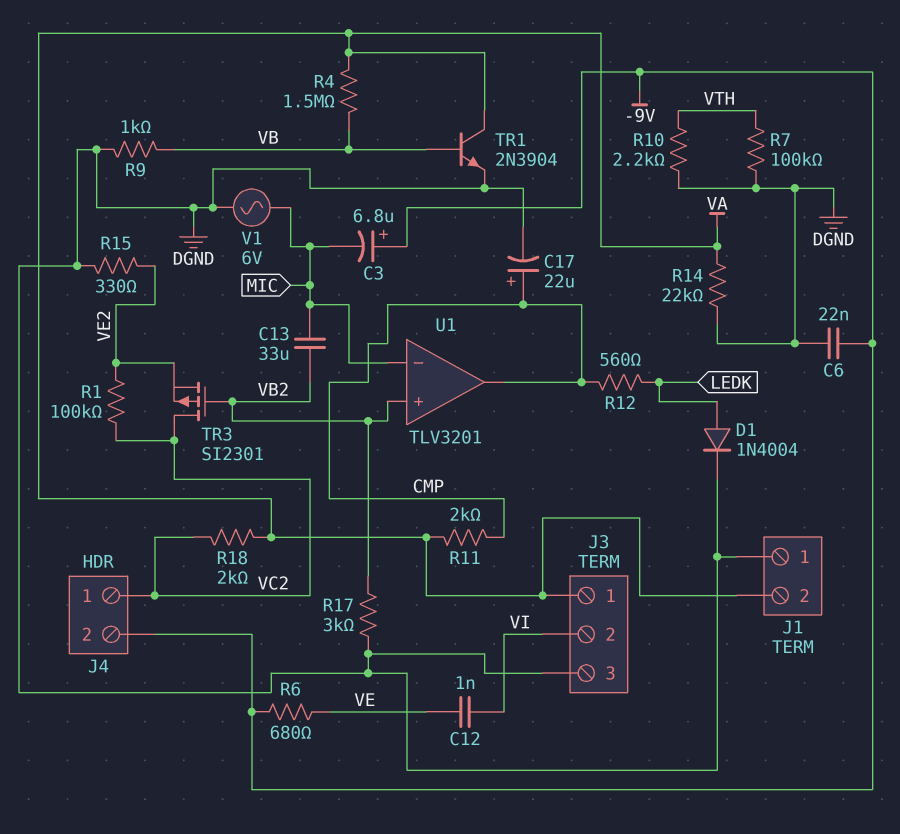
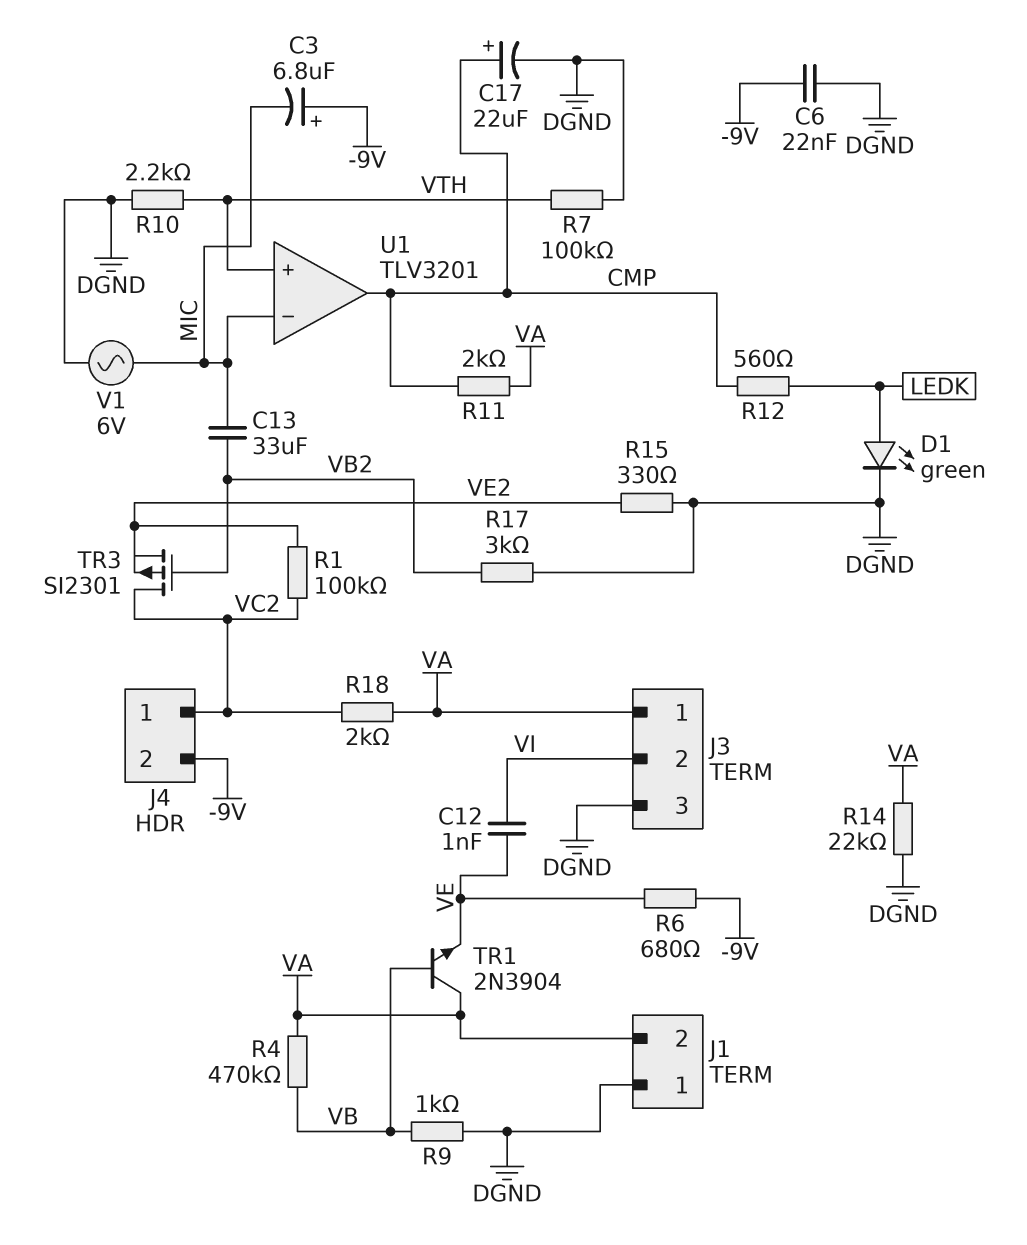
D1: diode 1N4004 (A LEDK, K DGND) -> LED green (A LEDK, K DGND)
R4: 1.5M (VA, VB) -> 470k (VA, VB)
TR1: NPN 2N3904 (B VB, C VA, E DGND) -> NPN 2N3904 (B VB, C VA, E VE)
U1 pin in+: VB2 -> VTH

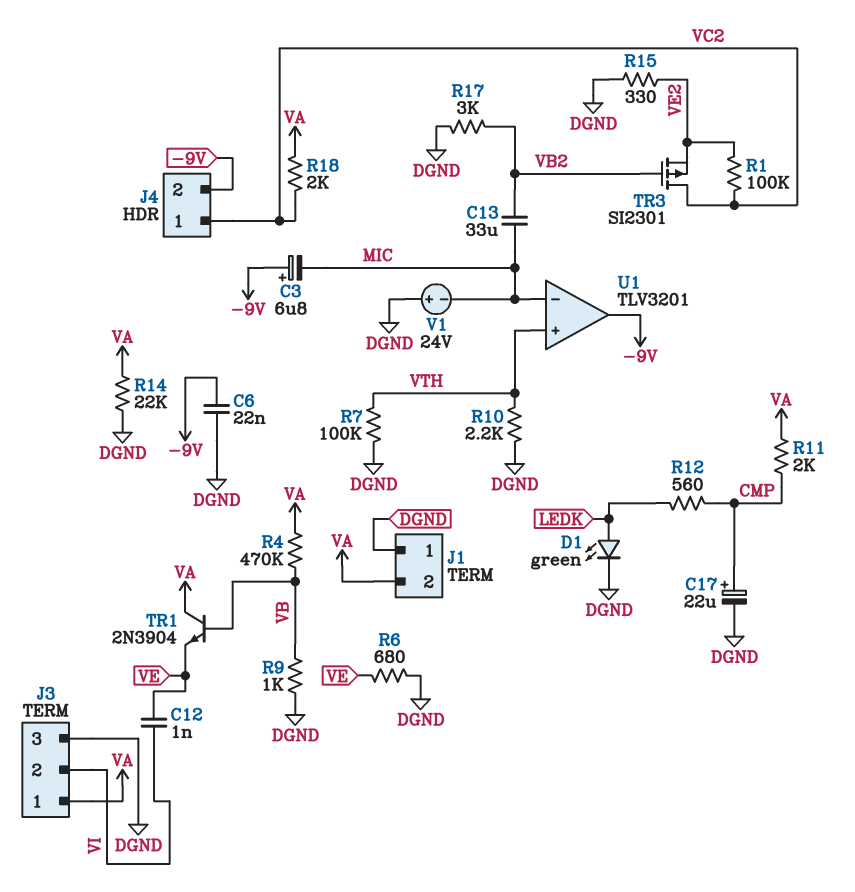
R6: 680 (-9V, VE) -> 680 (DGND, VE)
U1 pin out: CMP -> -9V
V1: AC 6V (DGND, MIC) -> 24V (plus DGND, minus MIC)

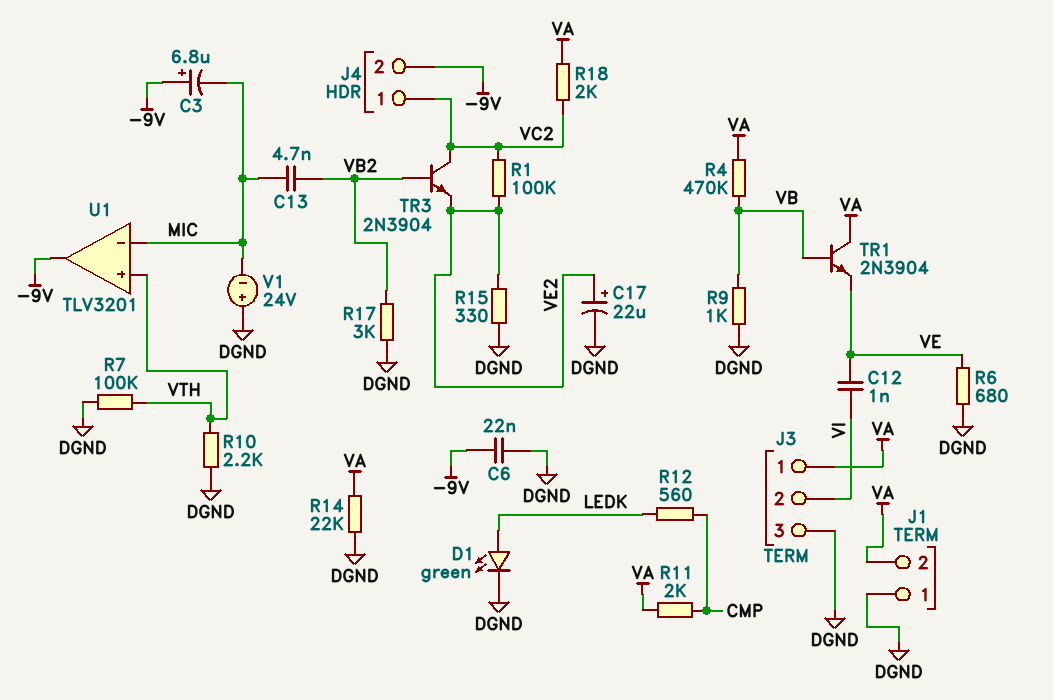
C13: 33uF (MIC, VB2) -> 4.7nF (MIC, VB2)
C17: 22uF (plus CMP, minus DGND) -> 22uF (plus VE2, minus DGND)
TR3: PMOS SI2301 (G VB2, D VC2, S VE2) -> NPN 2N3904 (B VB2, C VC2, E VE2)

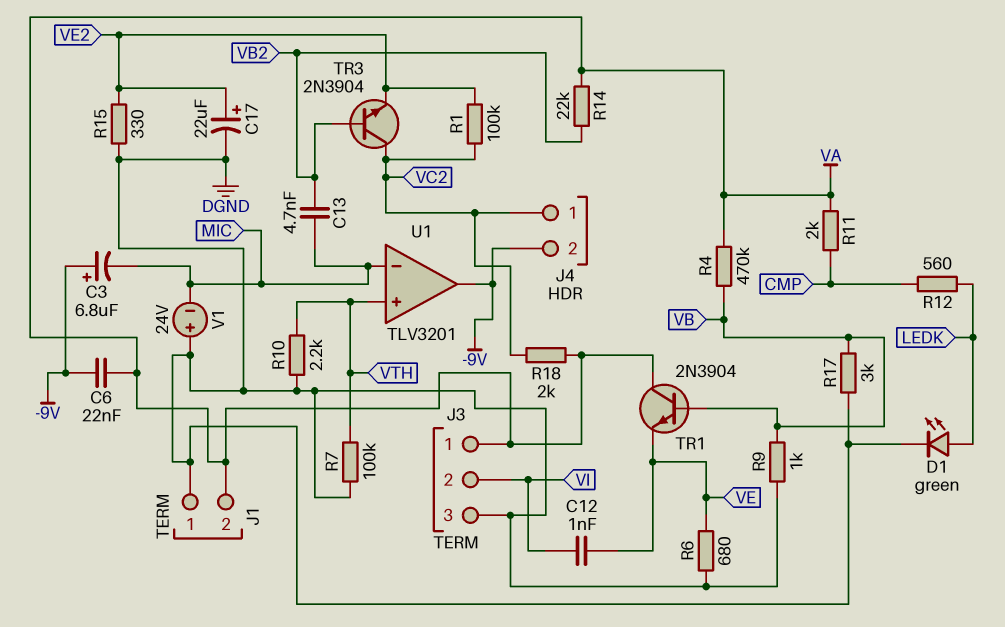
C6: 22nF (-9V, DGND) -> 22nF (-9V, VA)
R14: 22k (DGND, VA) -> 22k (VA, VB2)
R17: 3k (DGND, VB2) -> 3k (DGND, VB)

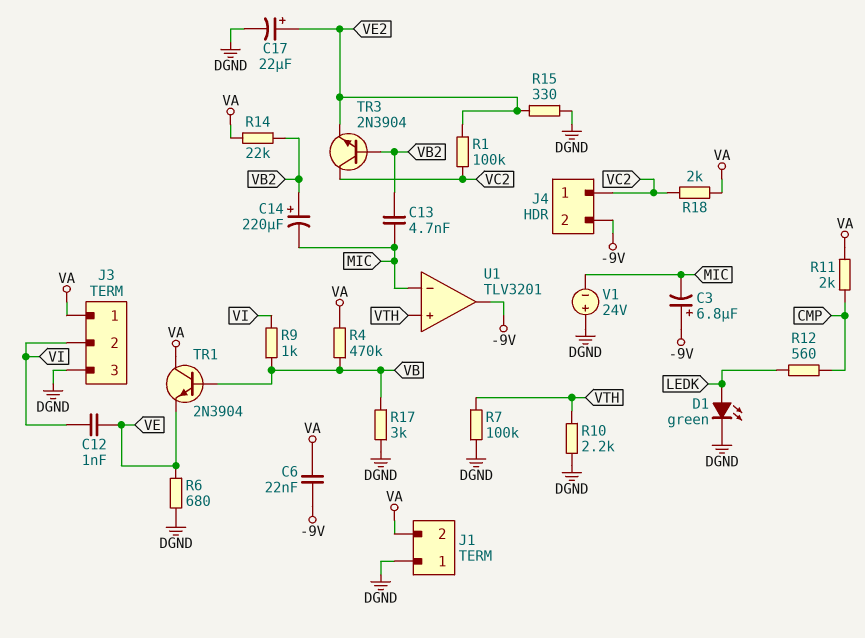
C14: none -> 220uF (plus VB2, minus MIC)
R9: 1k (DGND, VB) -> 1k (VB, VI)

